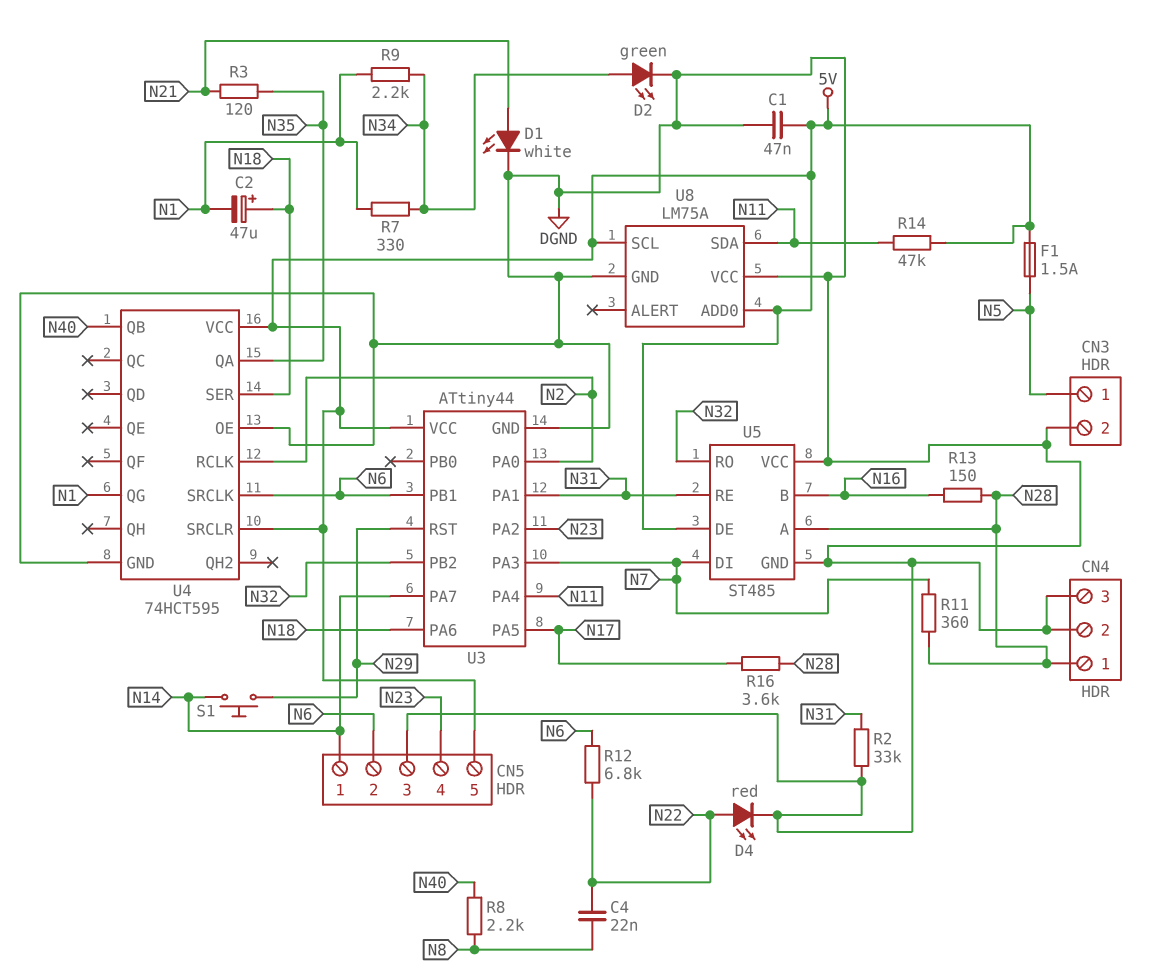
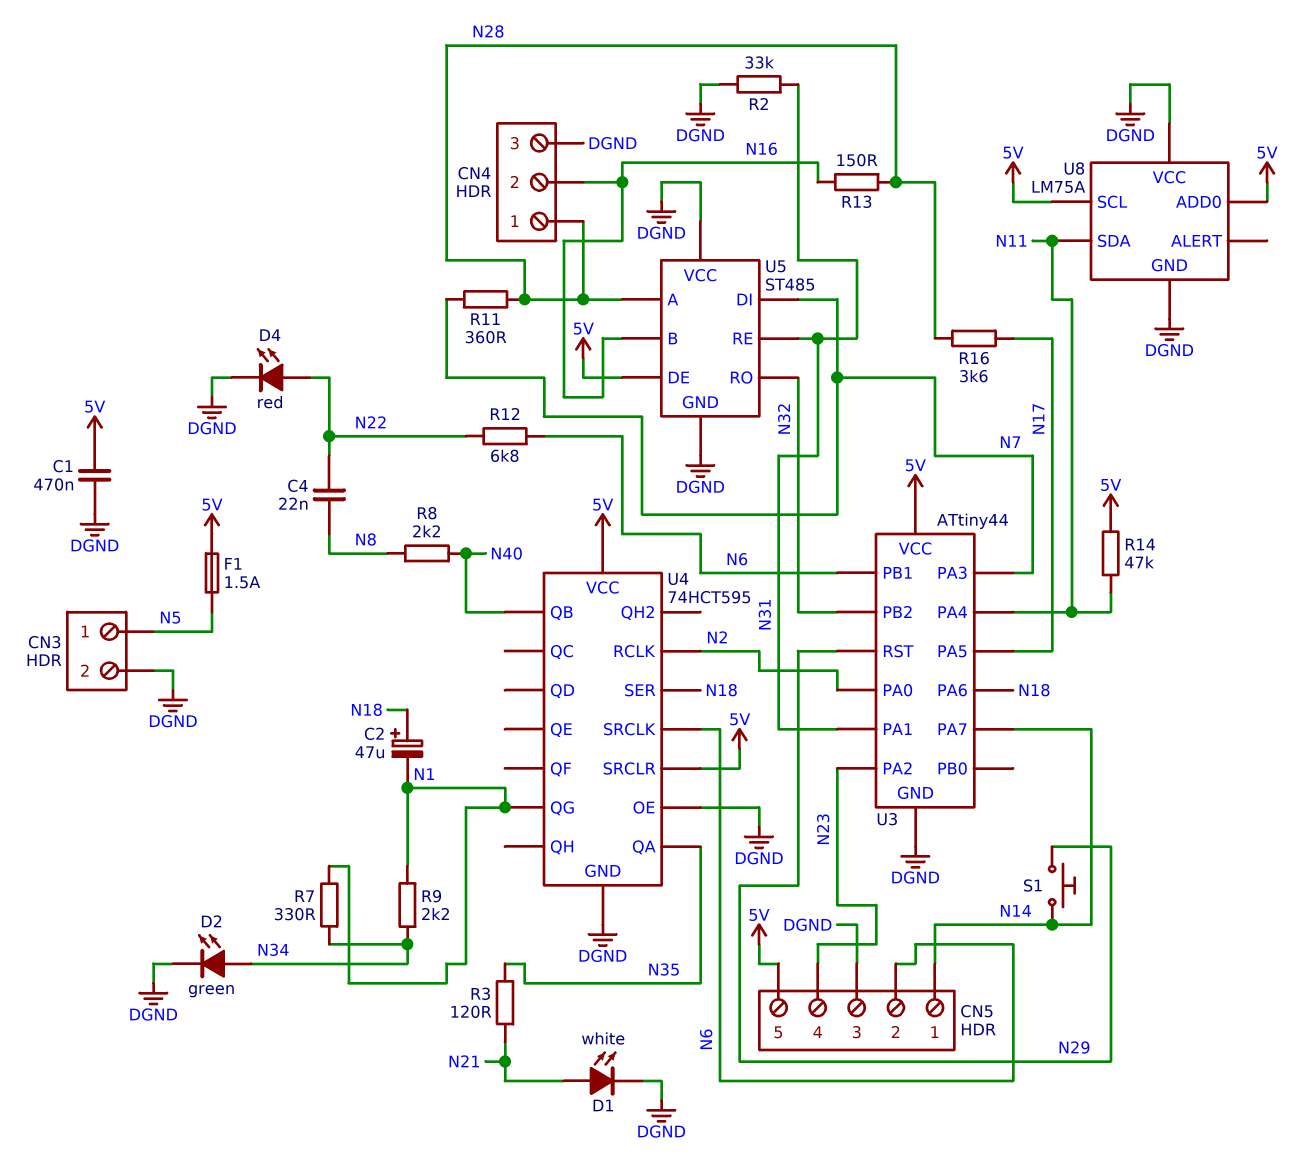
C1: 47nF (5V, DGND) -> 470nF (5V, DGND)
CN4 pin 2: DGND -> N16

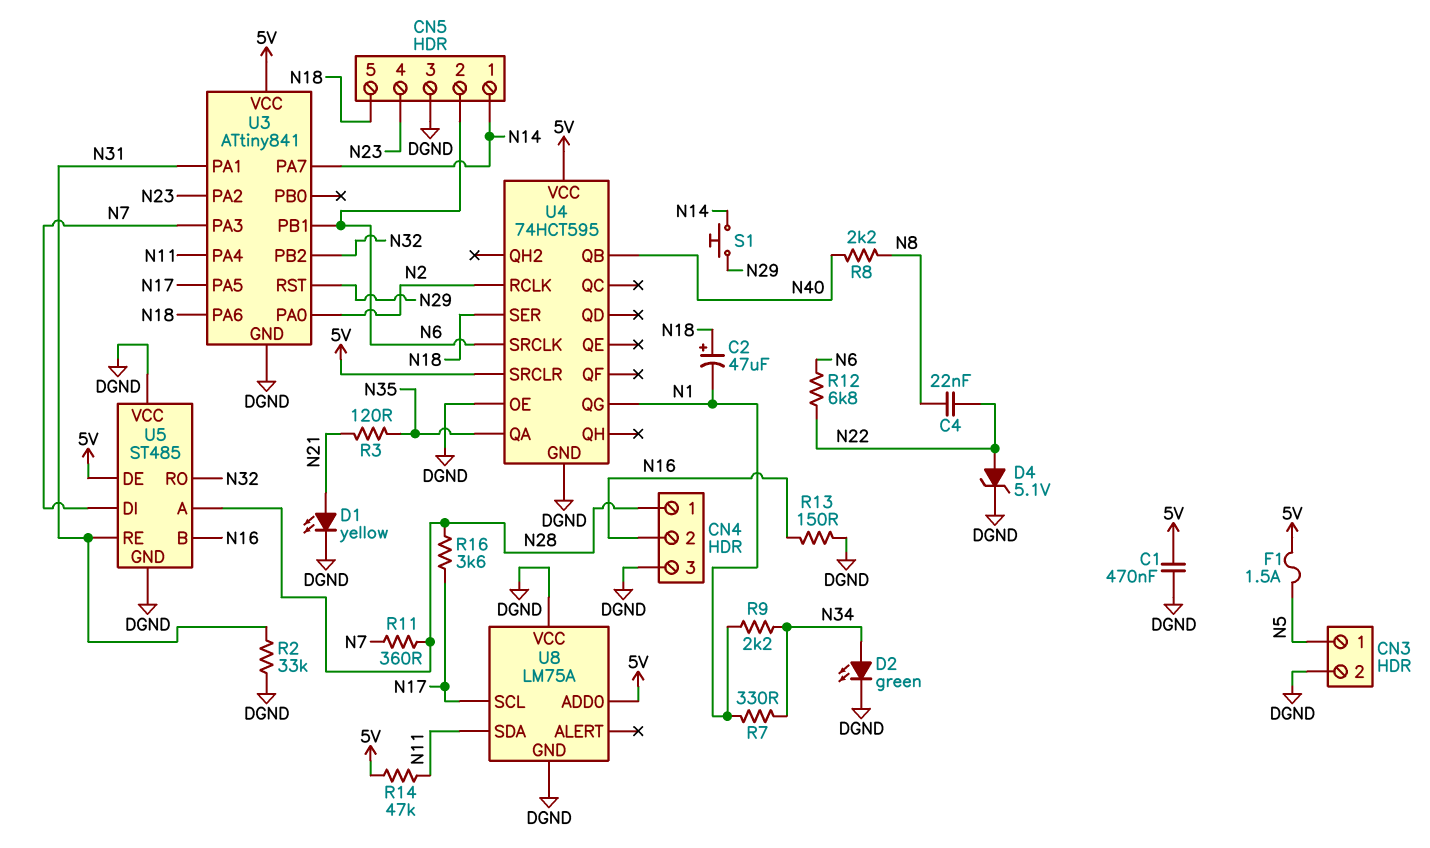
CN5 pin 5: 5V -> N18
D1: LED white (A N21, K DGND) -> LED yellow (A N21, K DGND)
D4: LED red (A N22, K DGND) -> zener 5.1V (A N22, K DGND)
R13: 150 (N16, N28) -> 150 (DGND, N16)
U3: ATtiny44 -> ATtiny841
U8 pin SCL: 5V -> N17

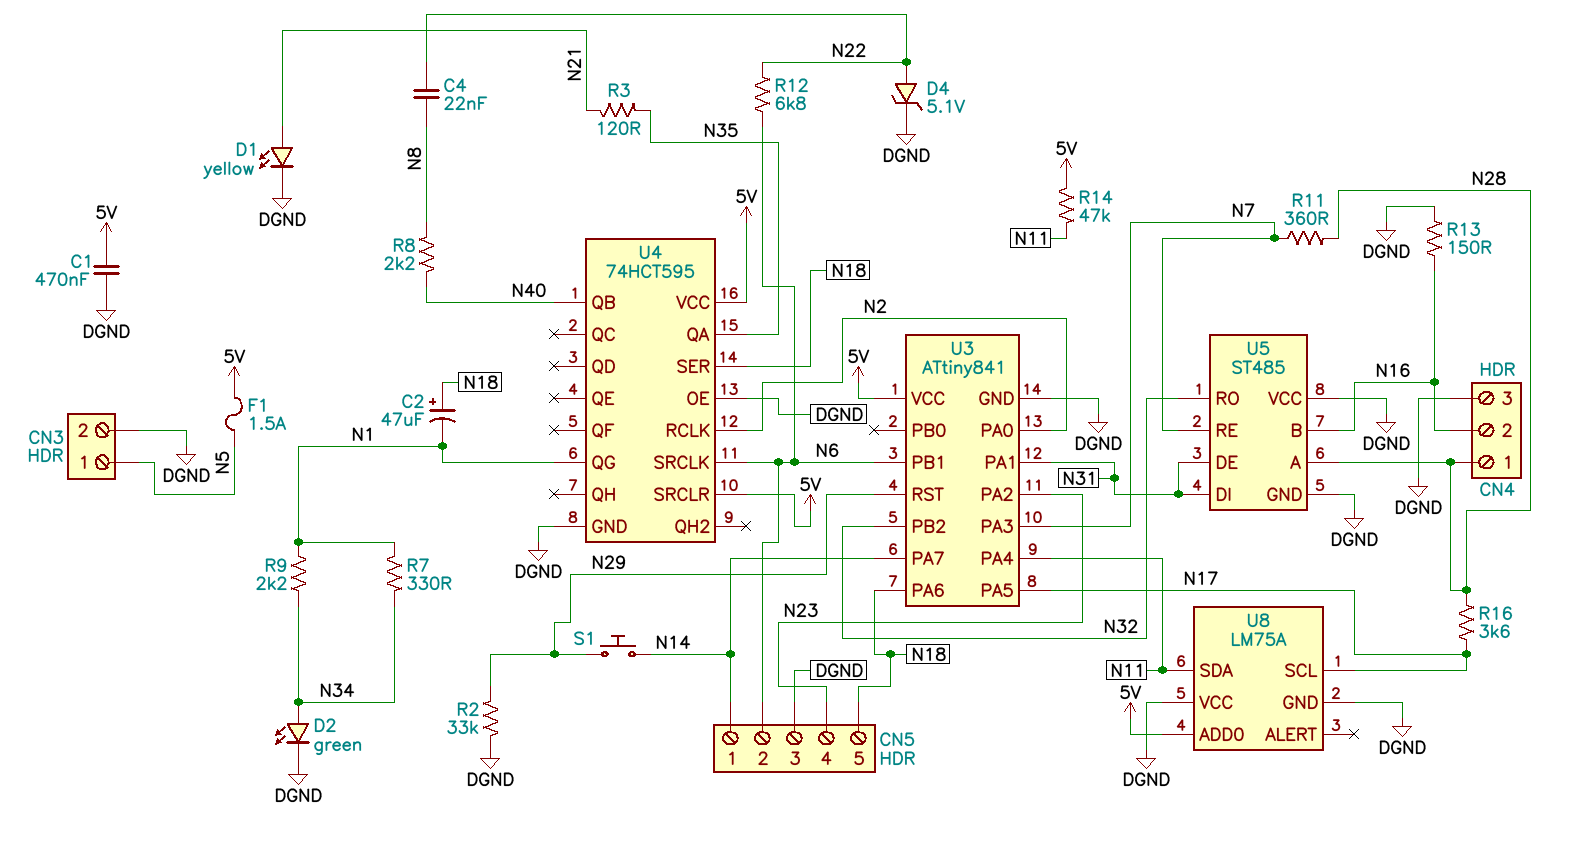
R2: 33k (DGND, N31) -> 33k (DGND, N29)
U5 pin DE: 5V -> N31
U5 pin DI: N7 -> N31
U5 pin RE: N31 -> N7

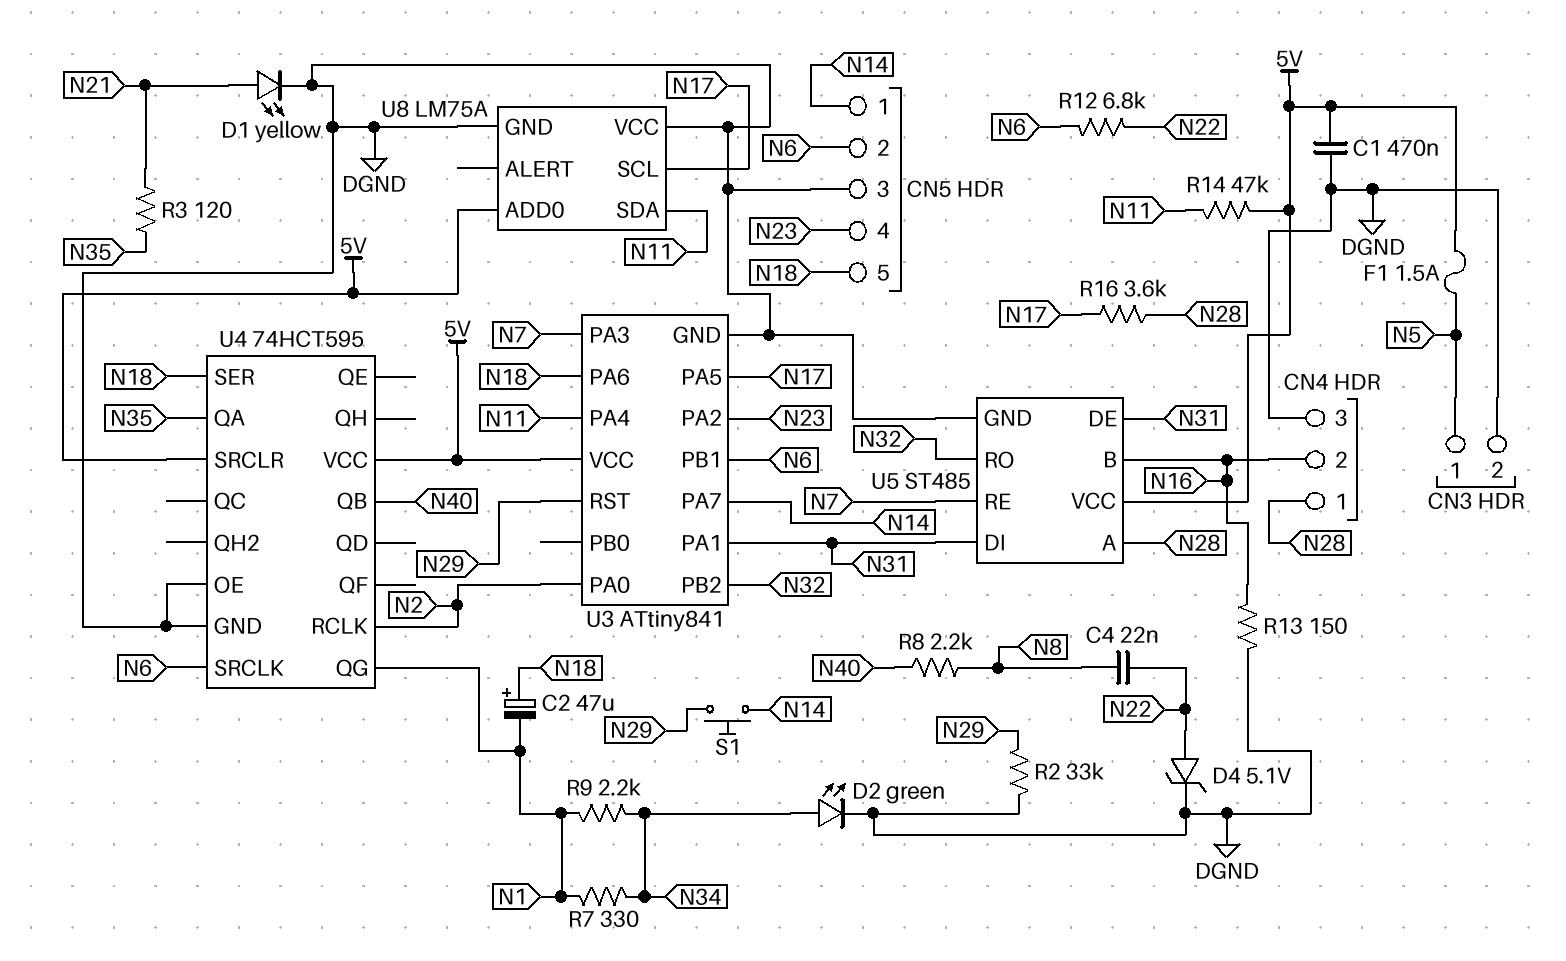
R11: 360 (N7, N28) -> none
U5 pin VCC: DGND -> 5V

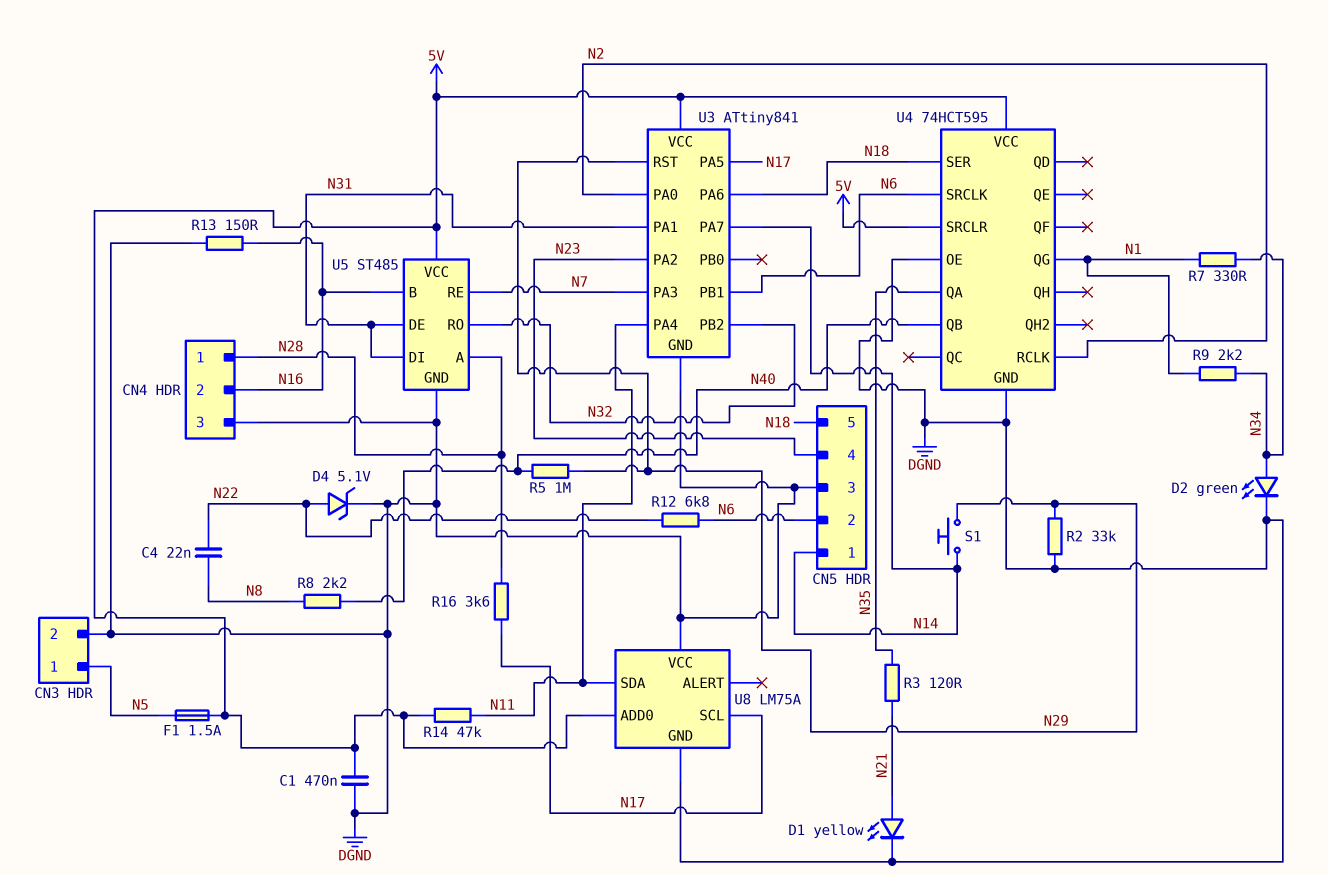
C2: 47uF (plus N18, minus N1) -> none
R5: none -> 1M (N29, N40)

